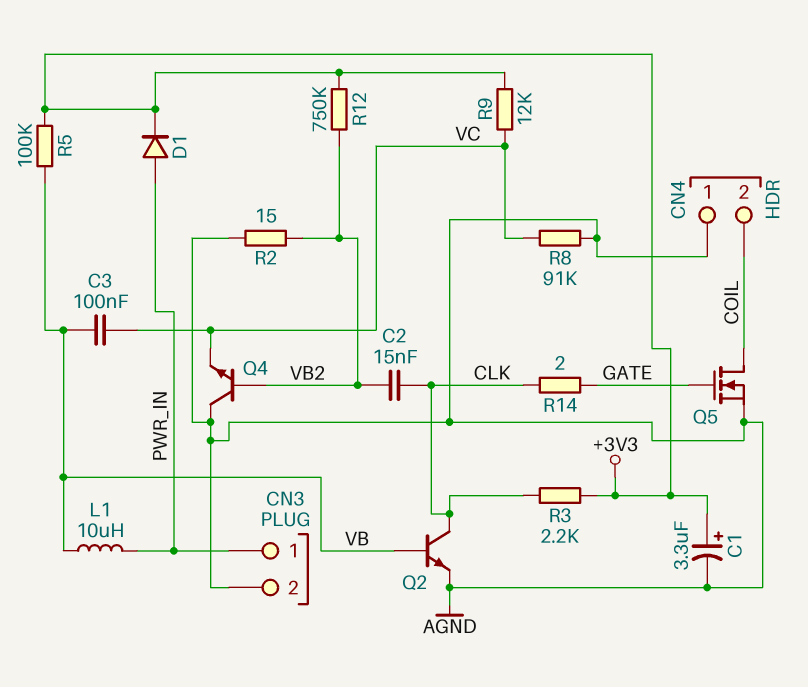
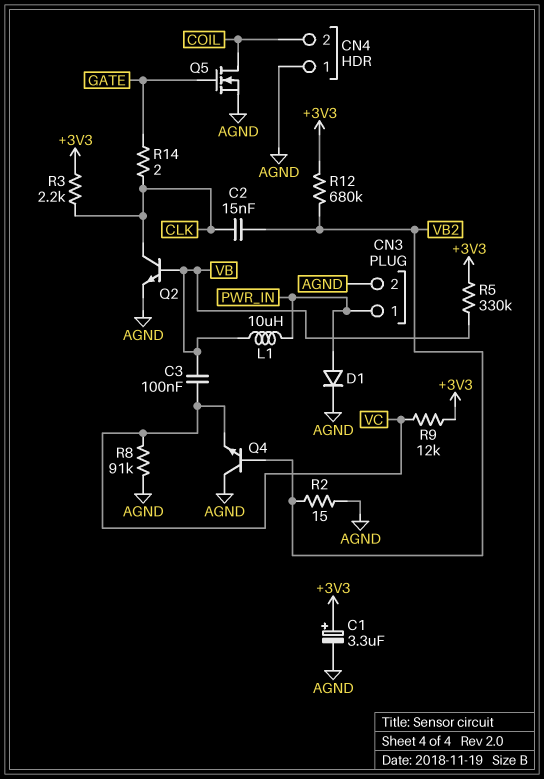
D1: diode (A PWR_IN, K +3V3) -> diode (A PWR_IN, K AGND)
R5: 100k (+3V3, VB) -> 330k (+3V3, VB)
R12: 750k (+3V3, VB2) -> 680k (+3V3, VB2)

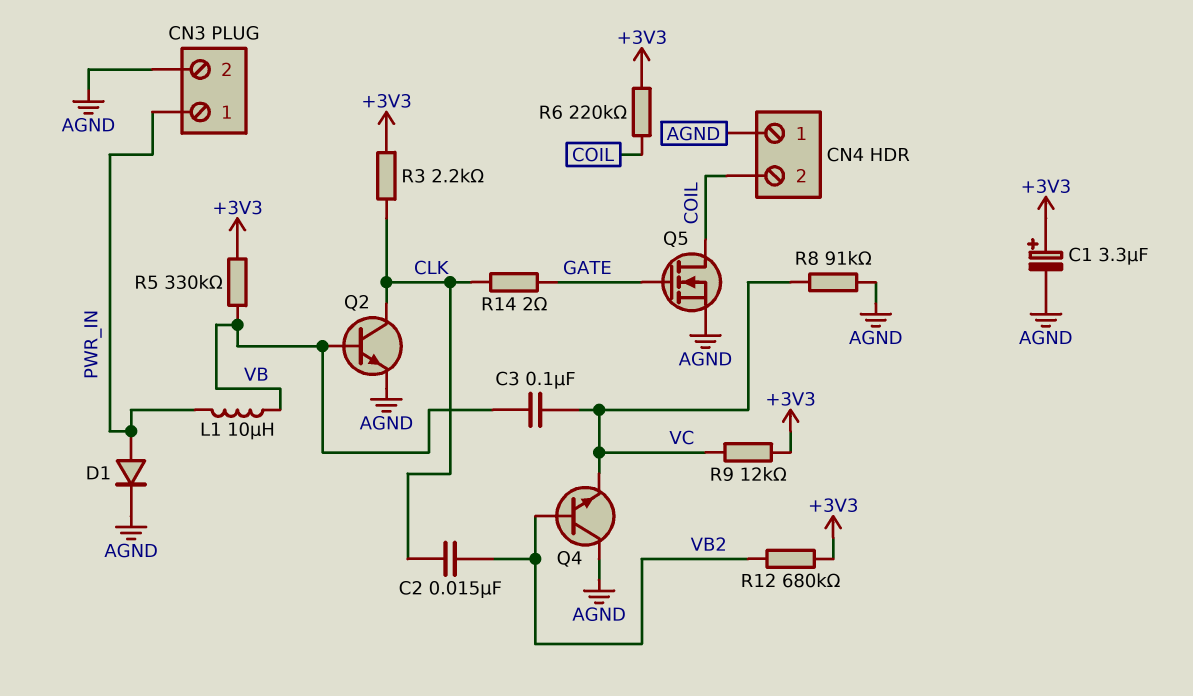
R2: 15 (AGND, VB2) -> none
R6: none -> 220k (+3V3, COIL)

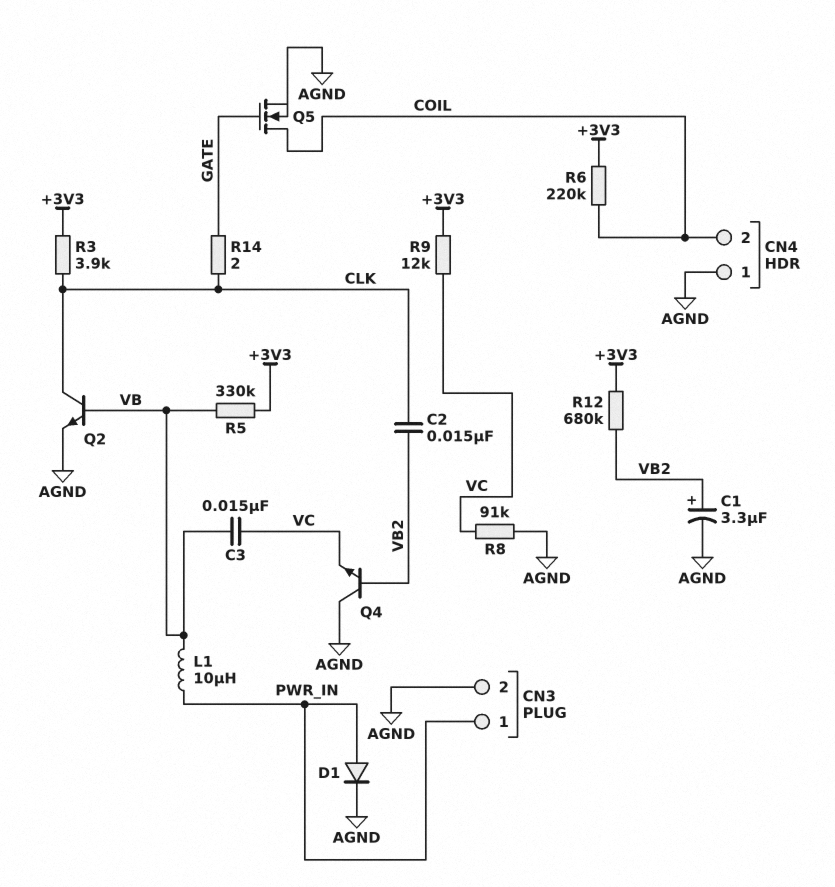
C1: 3.3uF (plus +3V3, minus AGND) -> 3.3uF (plus VB2, minus AGND)
C3: 100nF (VB, VC) -> 15nF (VB, VC)
R3: 2.2k (+3V3, CLK) -> 3.9k (+3V3, CLK)

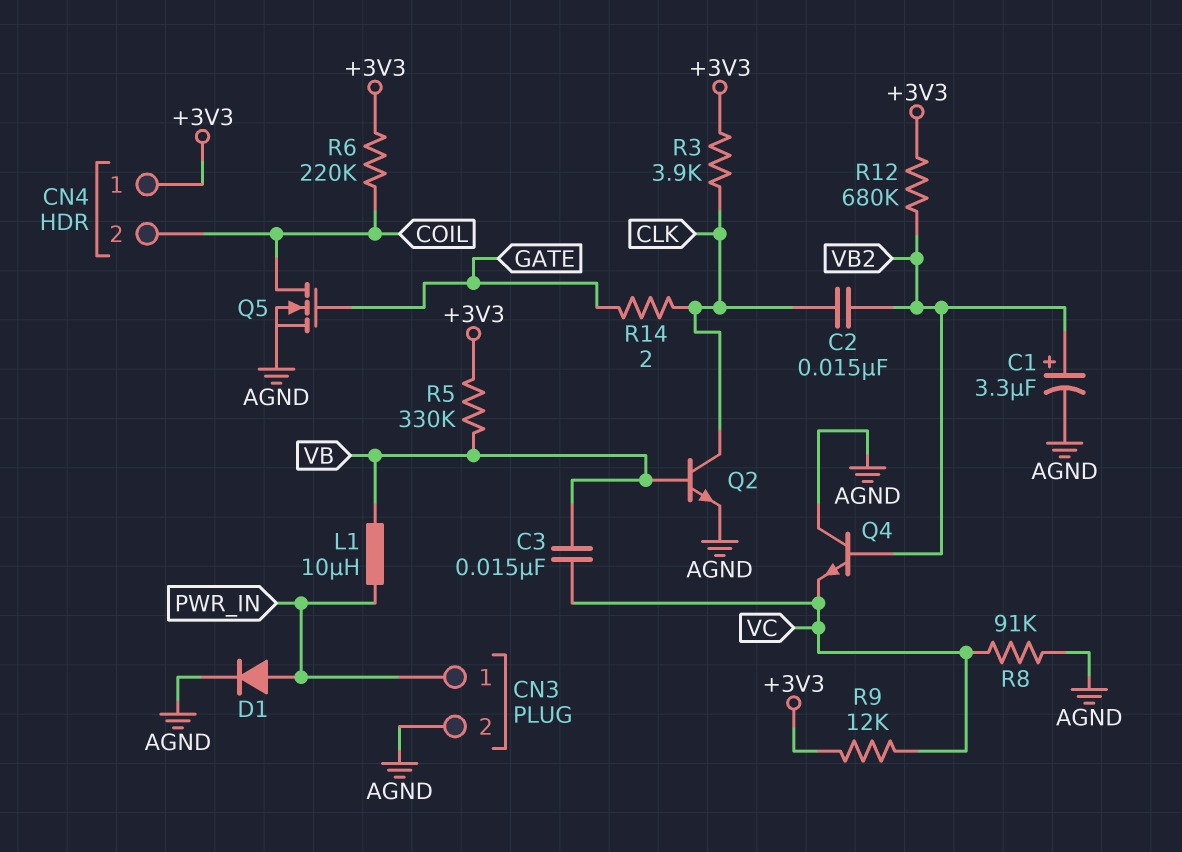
CN4 pin 1: AGND -> +3V3

